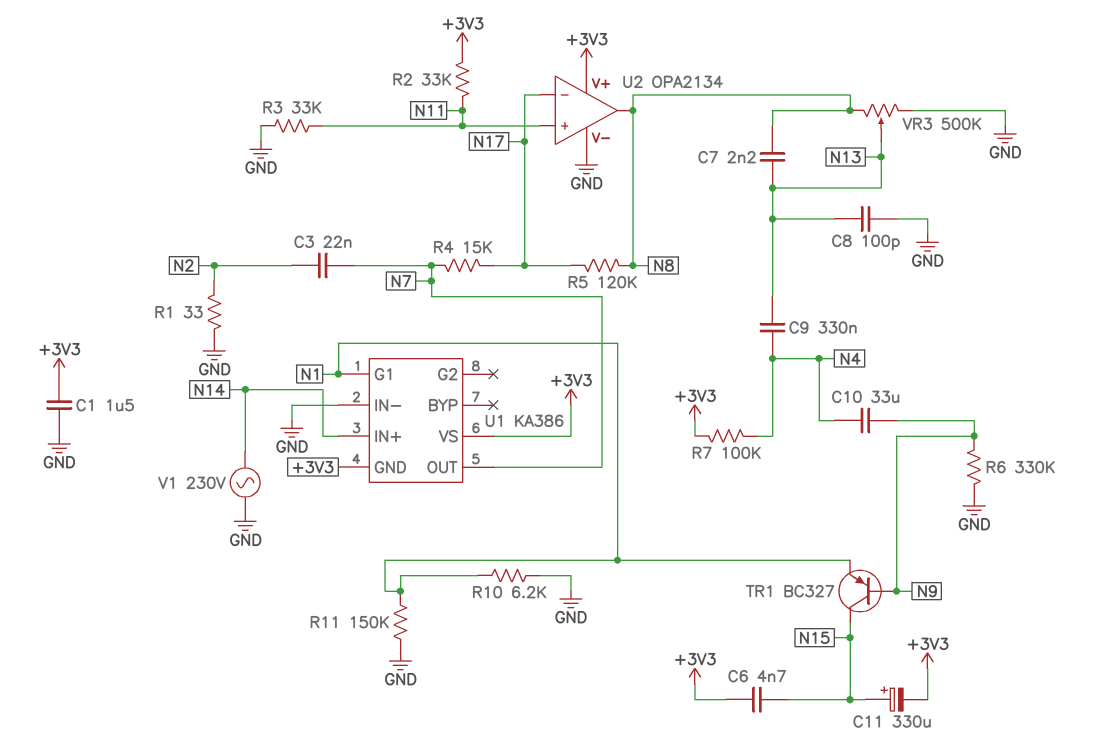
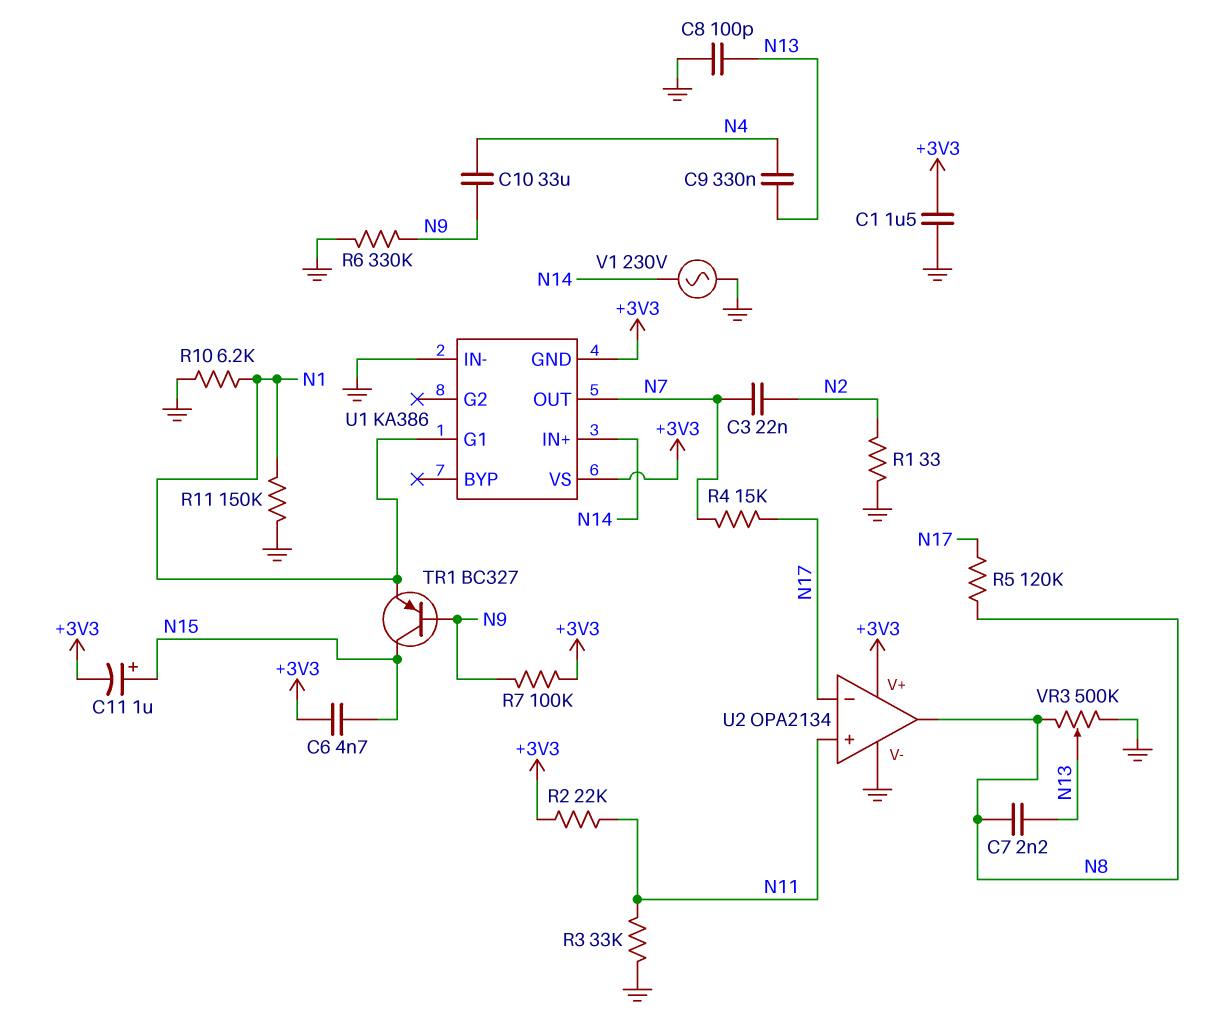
C11: 330uF (plus N15, minus +3V3) -> 1uF (plus N15, minus +3V3)
R2: 33k (+3V3, N11) -> 22k (+3V3, N11)
R7: 100k (+3V3, N4) -> 100k (+3V3, N9)

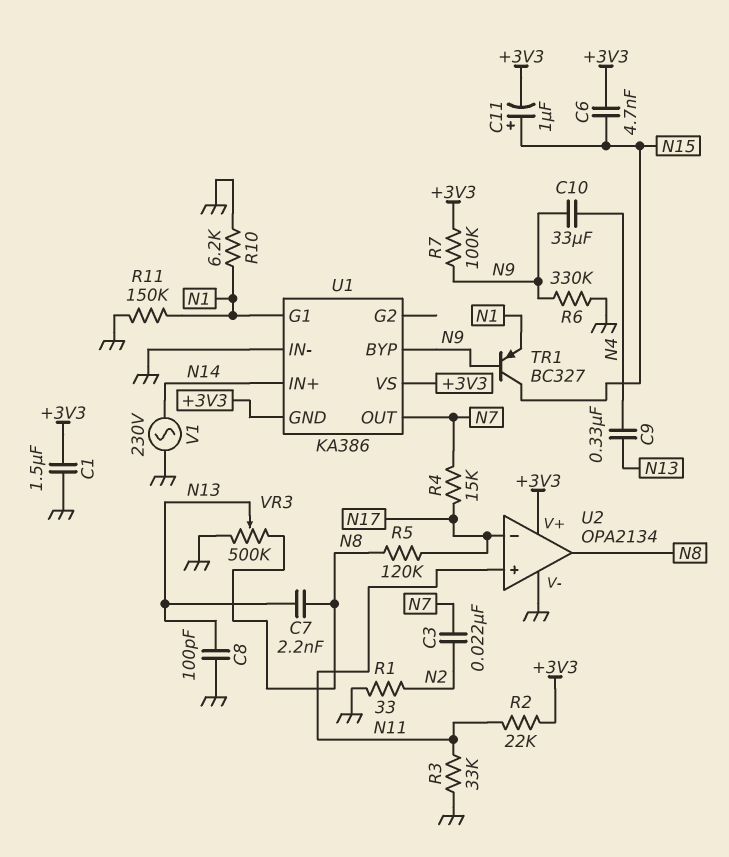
U1 pin BYP: none -> N9

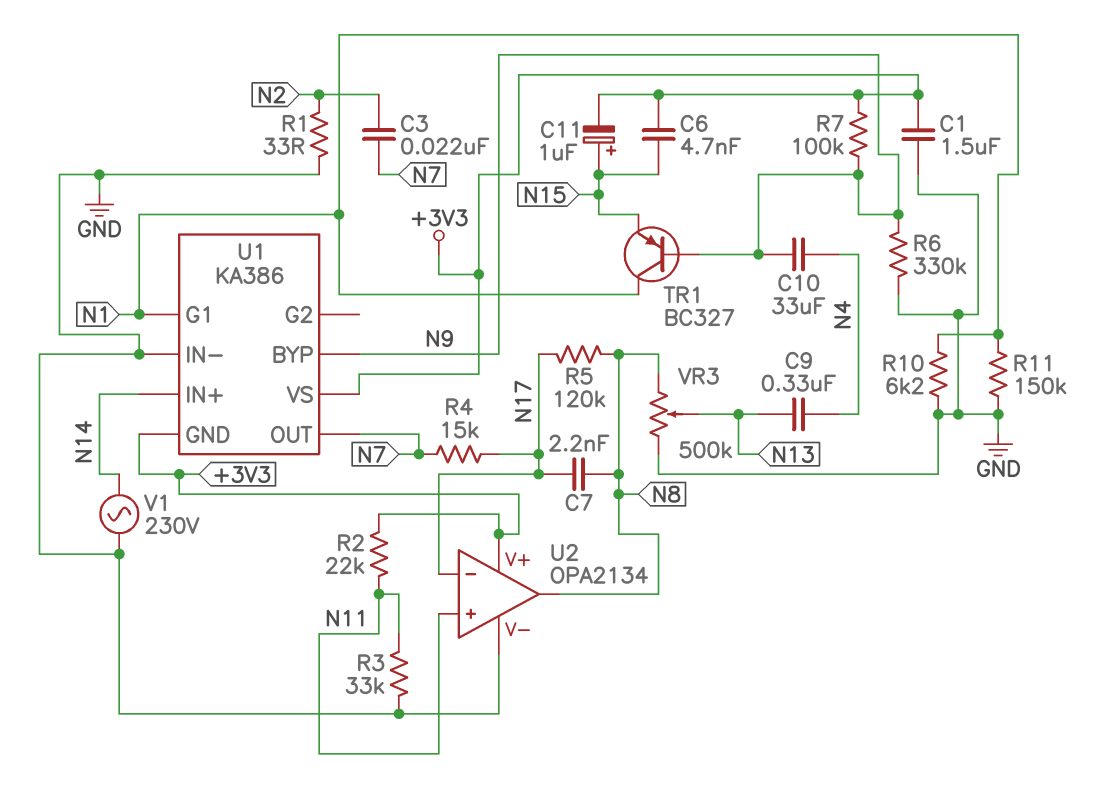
C7: 2.2nF (N8, N13) -> 2.2nF (N8, N17)
C8: 100pF (GND, N13) -> none
TR1: PNP BC327 (B N9, C N15, E N1) -> PNP BC327 (B N9, C N1, E N15)

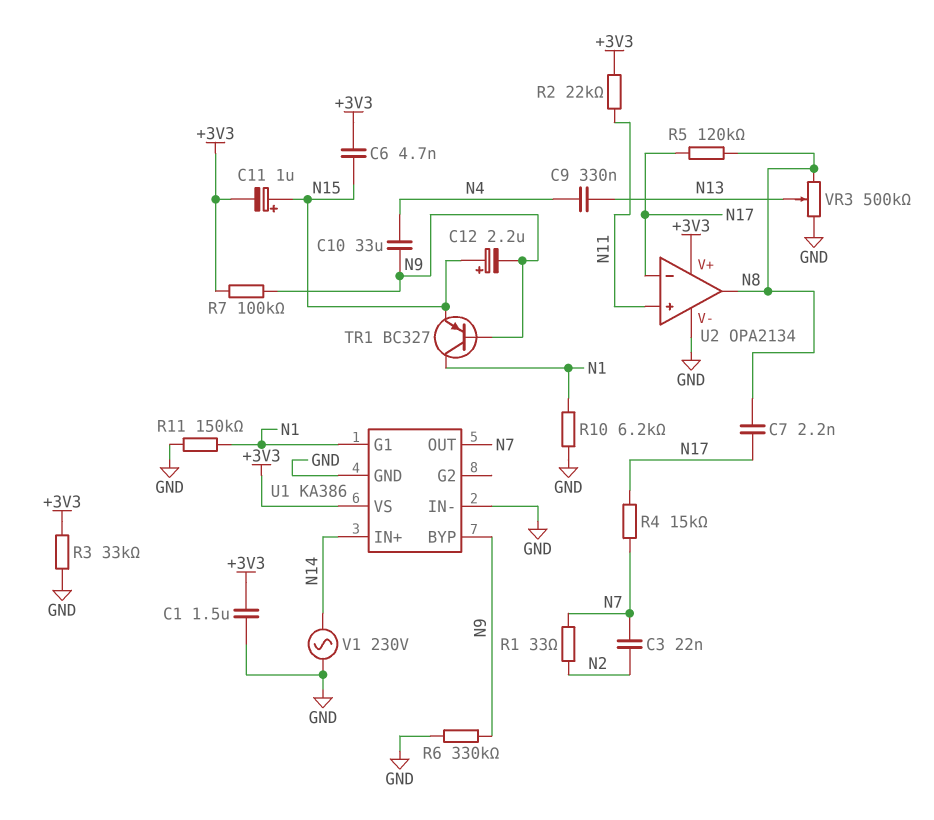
C12: none -> 2.2uF (plus N15, minus N9)
R1: 33 (GND, N2) -> 33 (N2, N7)
R3: 33k (GND, N11) -> 33k (+3V3, GND)
U1 pin GND: +3V3 -> GND

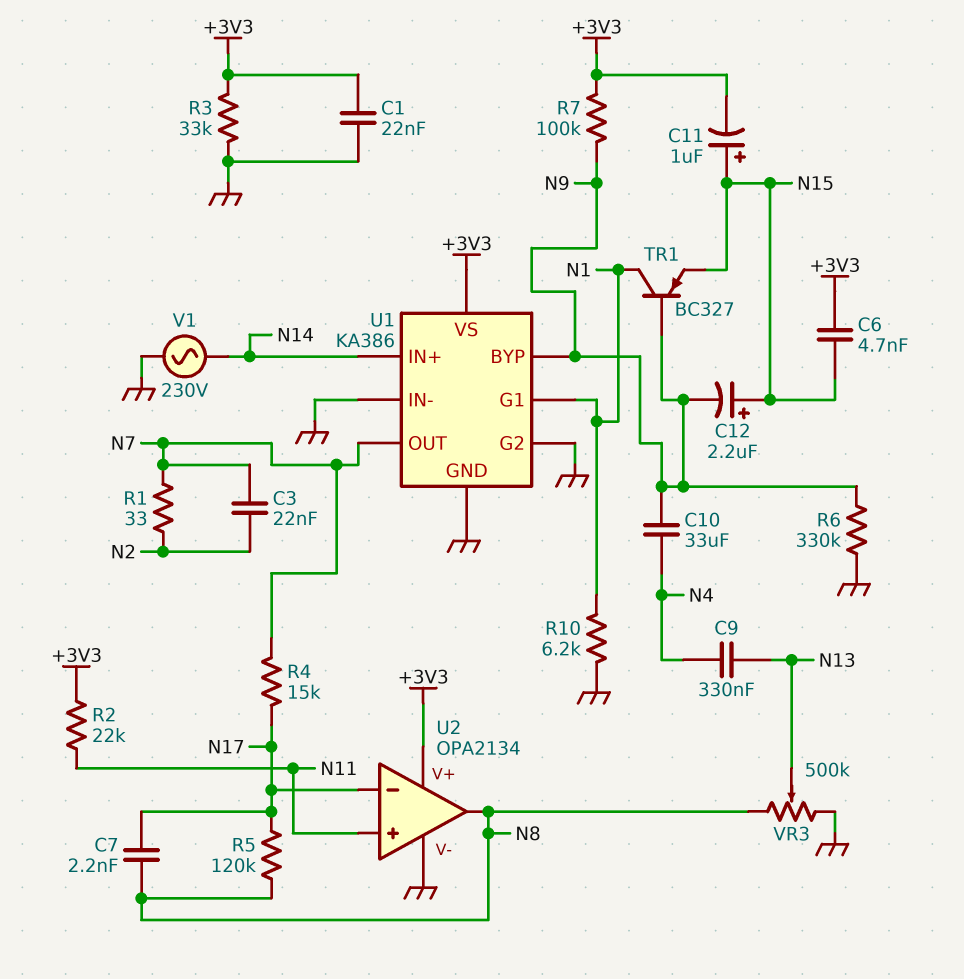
C1: 1.5uF (+3V3, GND) -> 22nF (+3V3, GND)
R11: 150k (GND, N1) -> none
U1 pin G2: none -> GND

